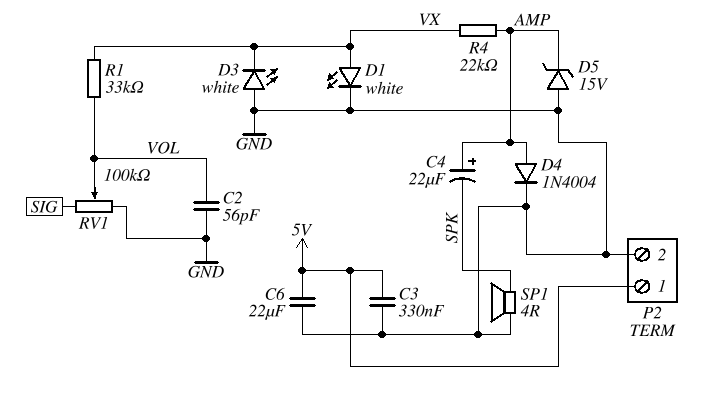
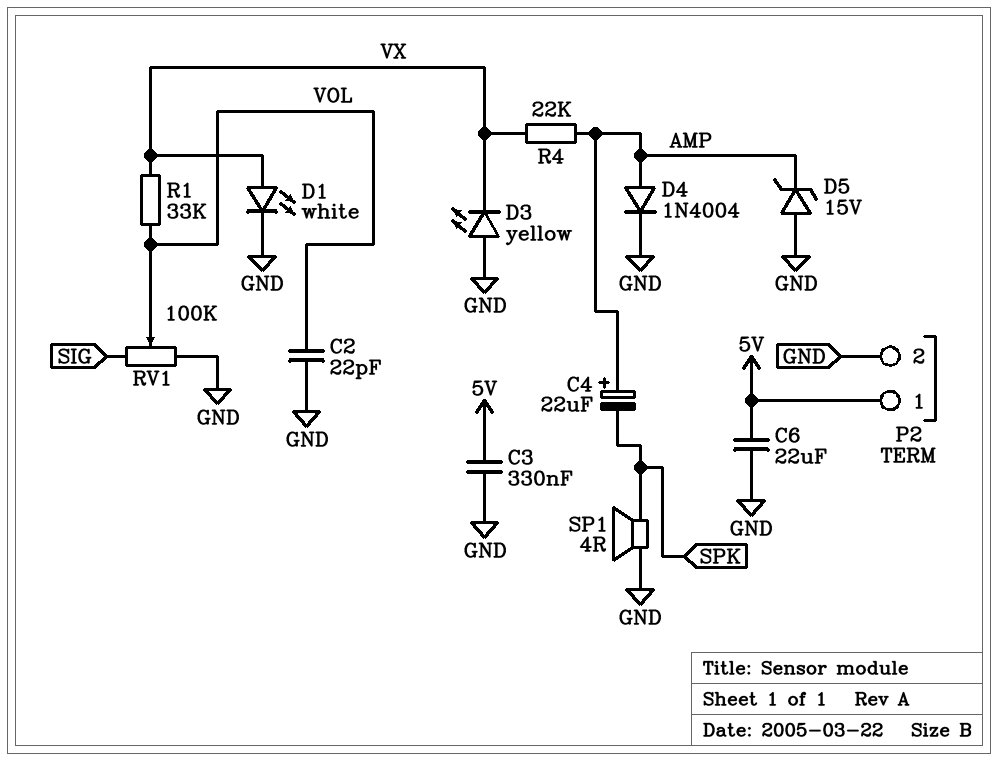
C2: 56pF (GND, VOL) -> 22pF (GND, VOL)
D3: LED white (A GND, K VX) -> LED yellow (A GND, K VX)

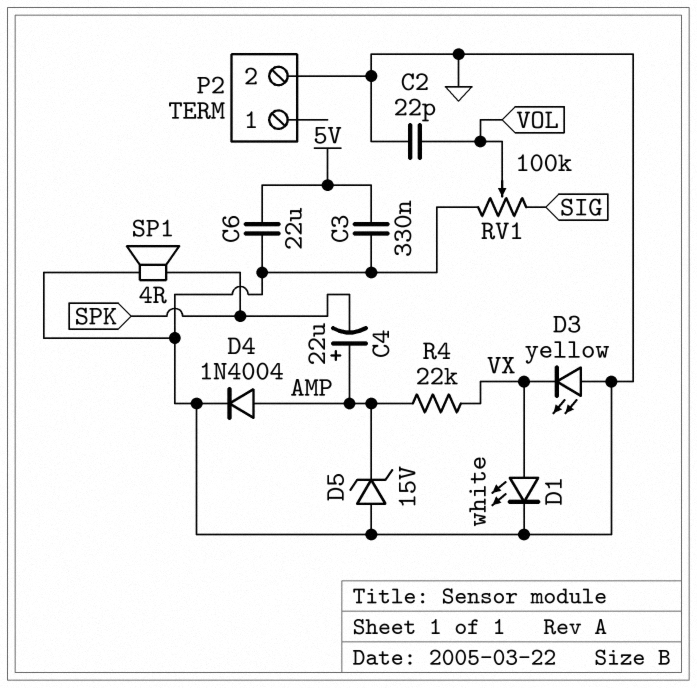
P2 pin 1: 5V -> none
R1: 33k (VOL, VX) -> none

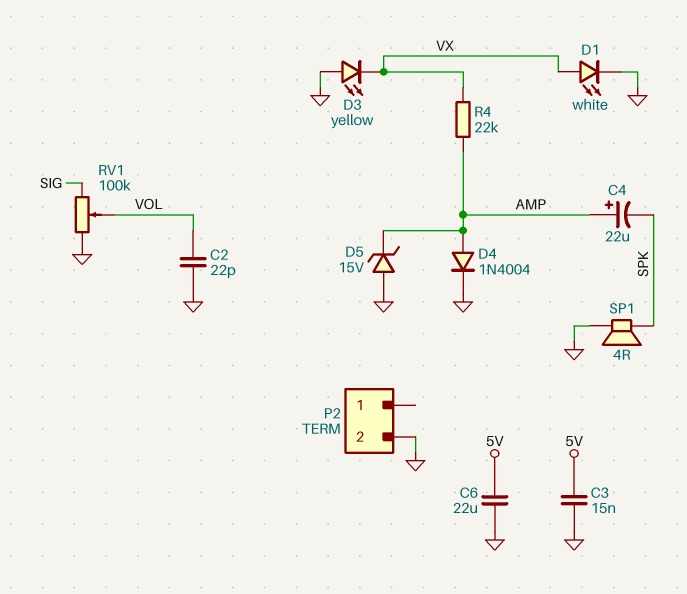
C3: 330nF (5V, GND) -> 15nF (5V, GND)

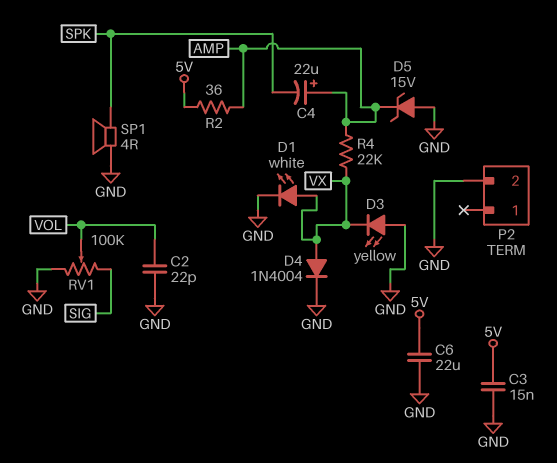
D4: diode 1N4004 (A AMP, K GND) -> diode 1N4004 (A VX, K GND)
R2: none -> 36 (5V, AMP)

